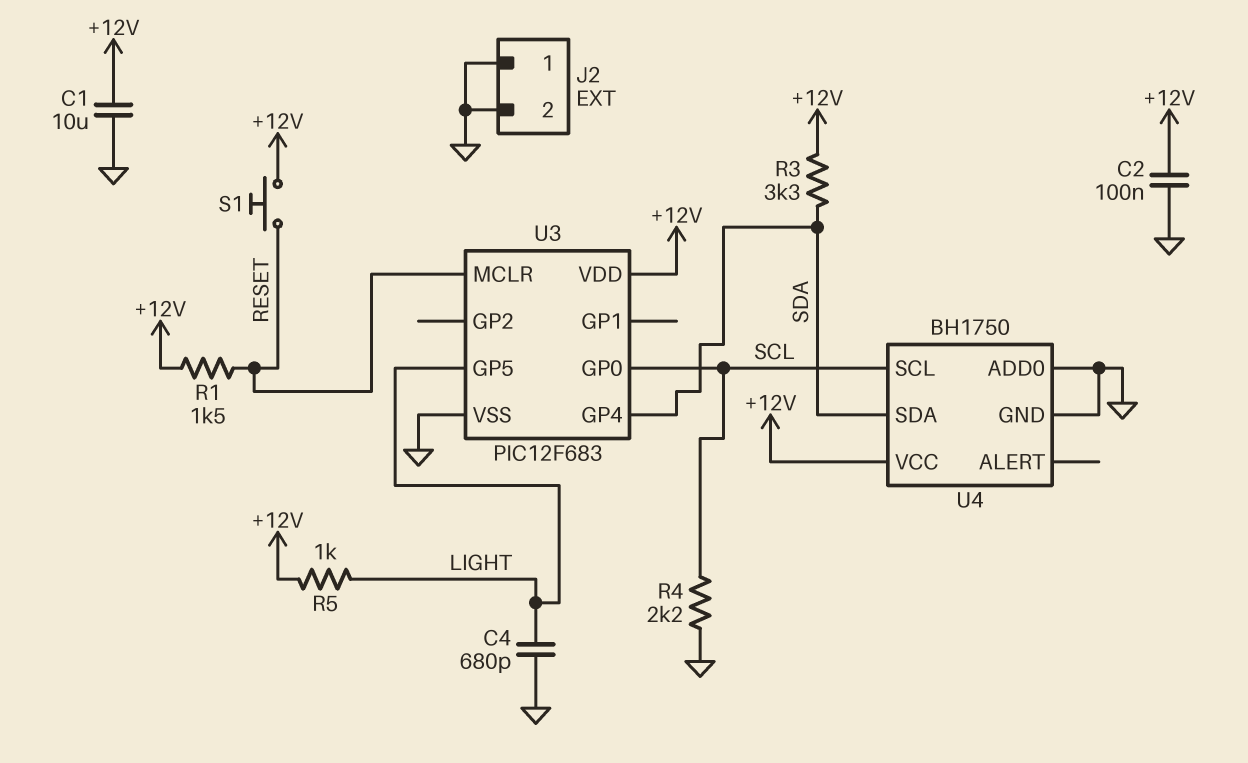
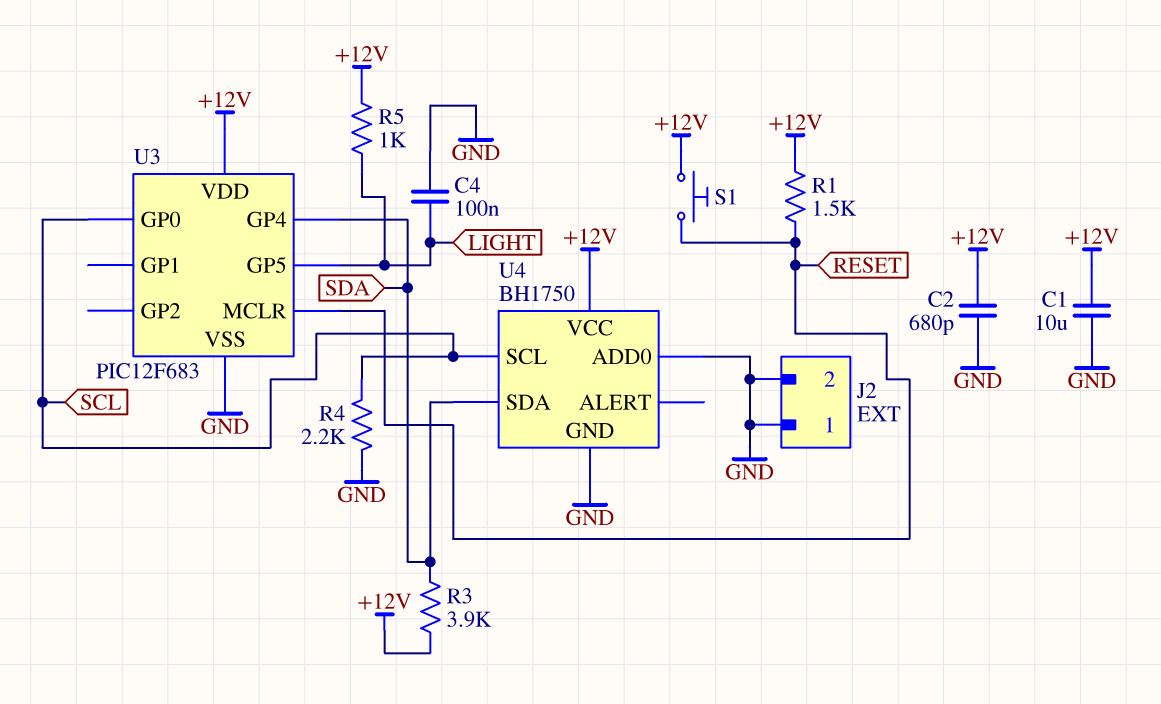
C2: 100nF (+12V, GND) -> 680pF (+12V, GND)
C4: 680pF (GND, LIGHT) -> 100nF (GND, LIGHT)
R3: 3.3k (+12V, SDA) -> 3.9k (+12V, SDA)

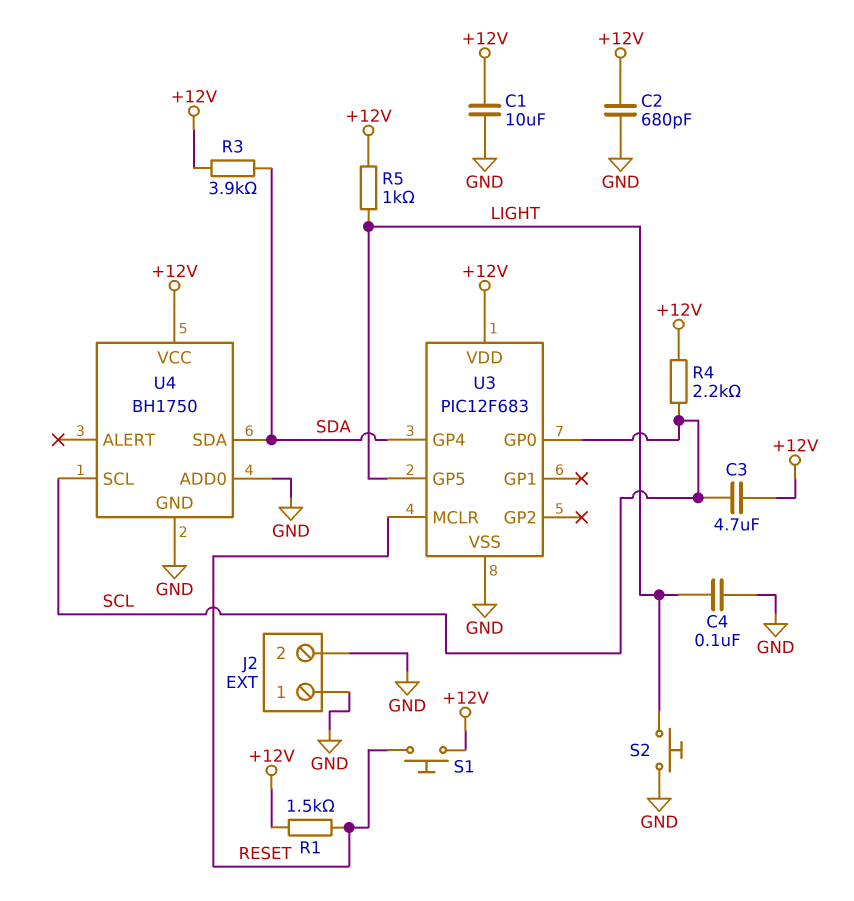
C3: none -> 4.7uF (+12V, SCL)
R4: 2.2k (GND, SCL) -> 2.2k (+12V, SCL)
S2: none -> button (GND, LIGHT)

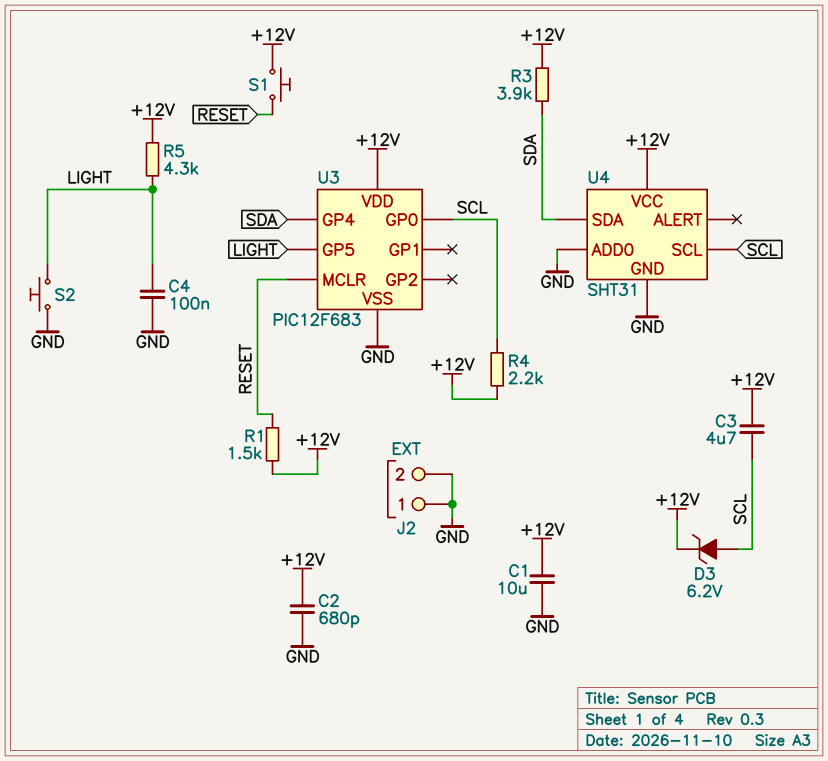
D3: none -> zener 6.2V (A SCL, K +12V)
R5: 1k (+12V, LIGHT) -> 4.3k (+12V, LIGHT)
U4: BH1750 -> SHT31

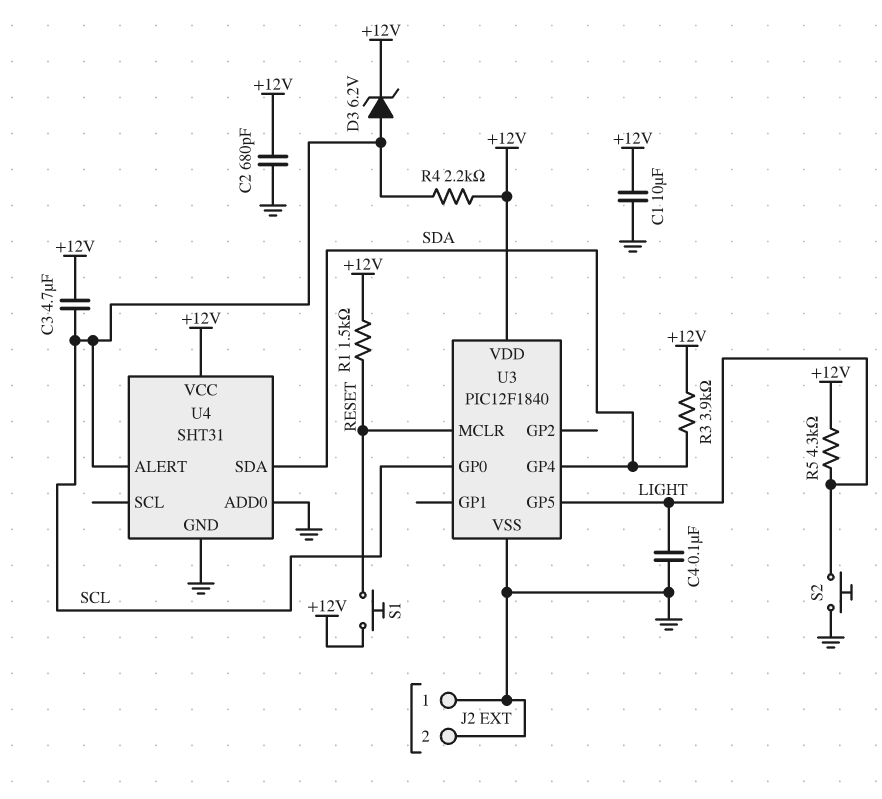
U3: PIC12F683 -> PIC12F1840
U4 pin ALERT: none -> SCL
U4 pin SCL: SCL -> none

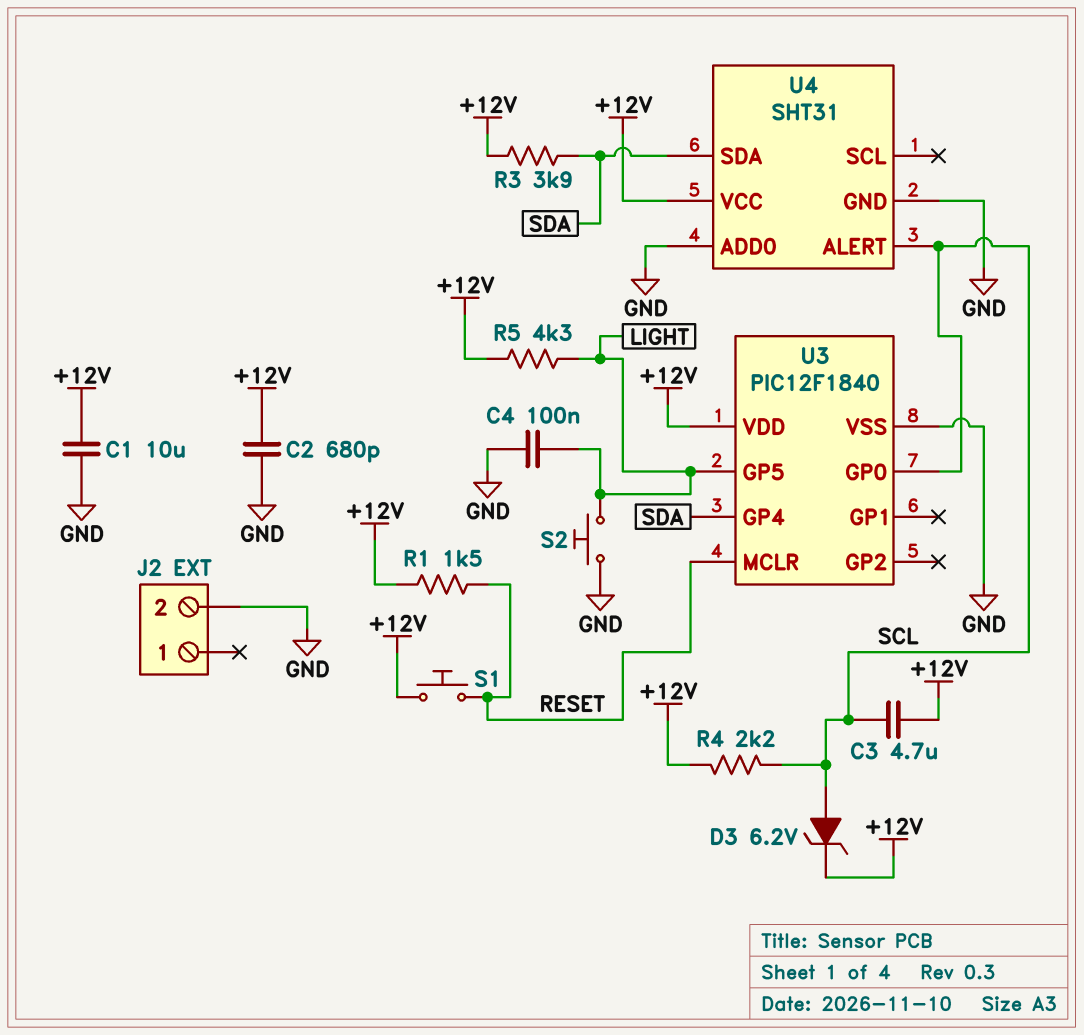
J2 pin 1: GND -> none

